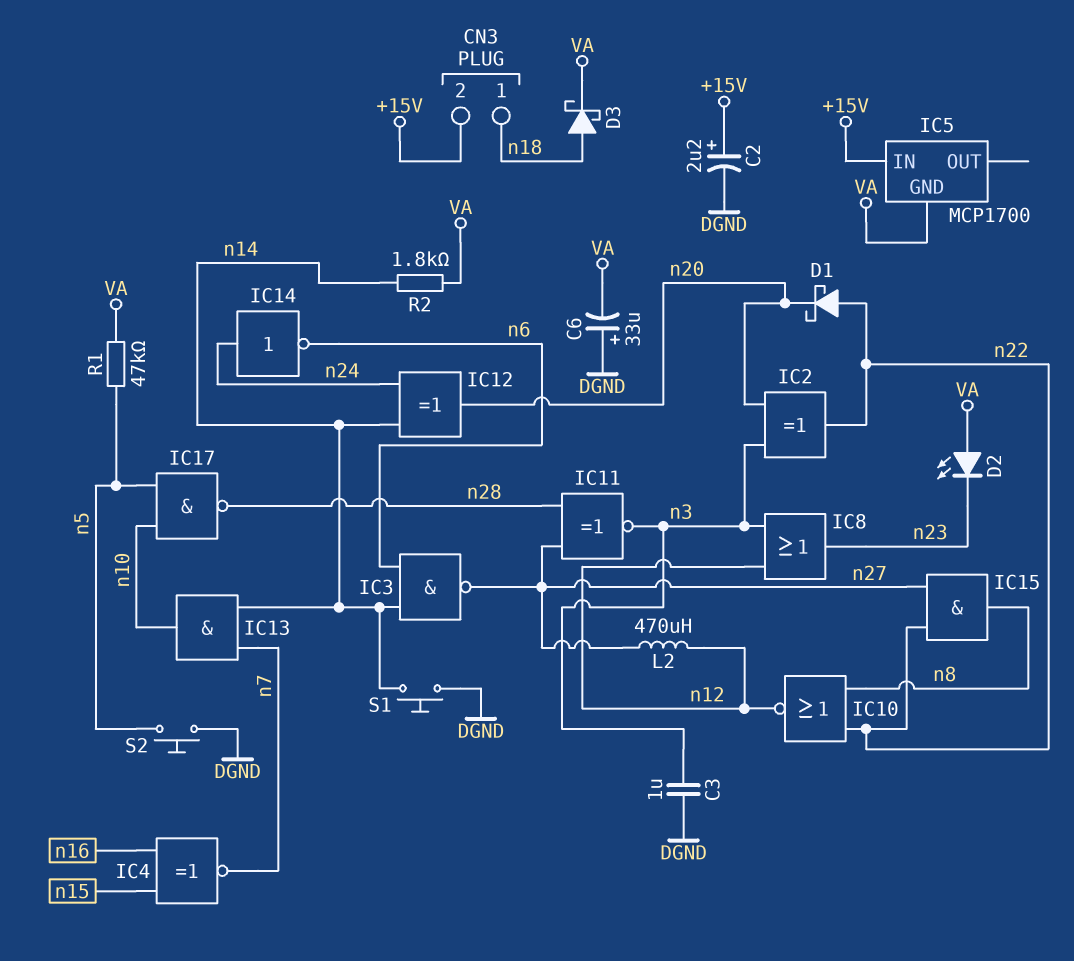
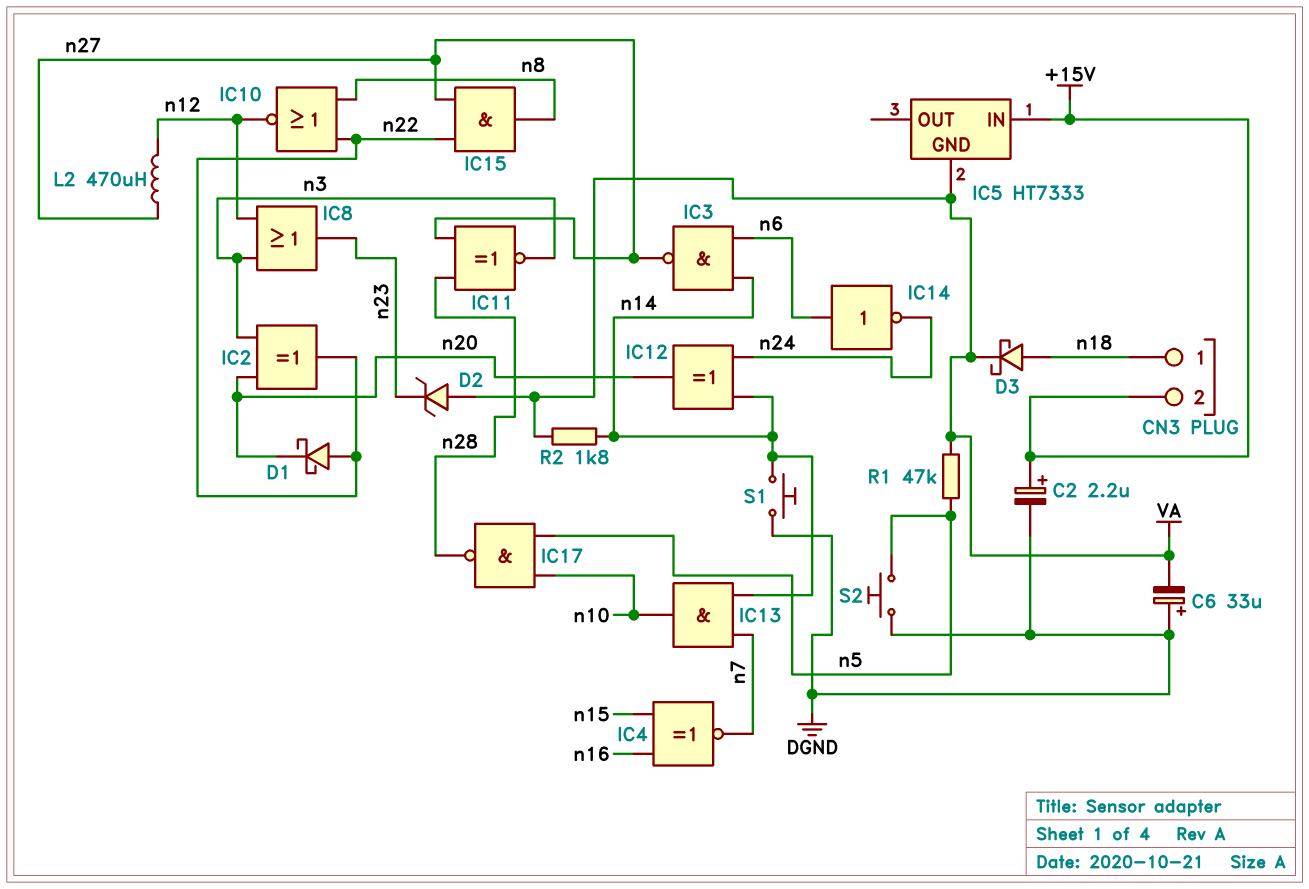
C3: 1uF (DGND, n3) -> none
D2: LED (A VA, K n23) -> zener (A VA, K n23)
IC5: MCP1700 -> HT7333
IC14: NOT (in n24, out n6) -> NOT (in n6, out n24)

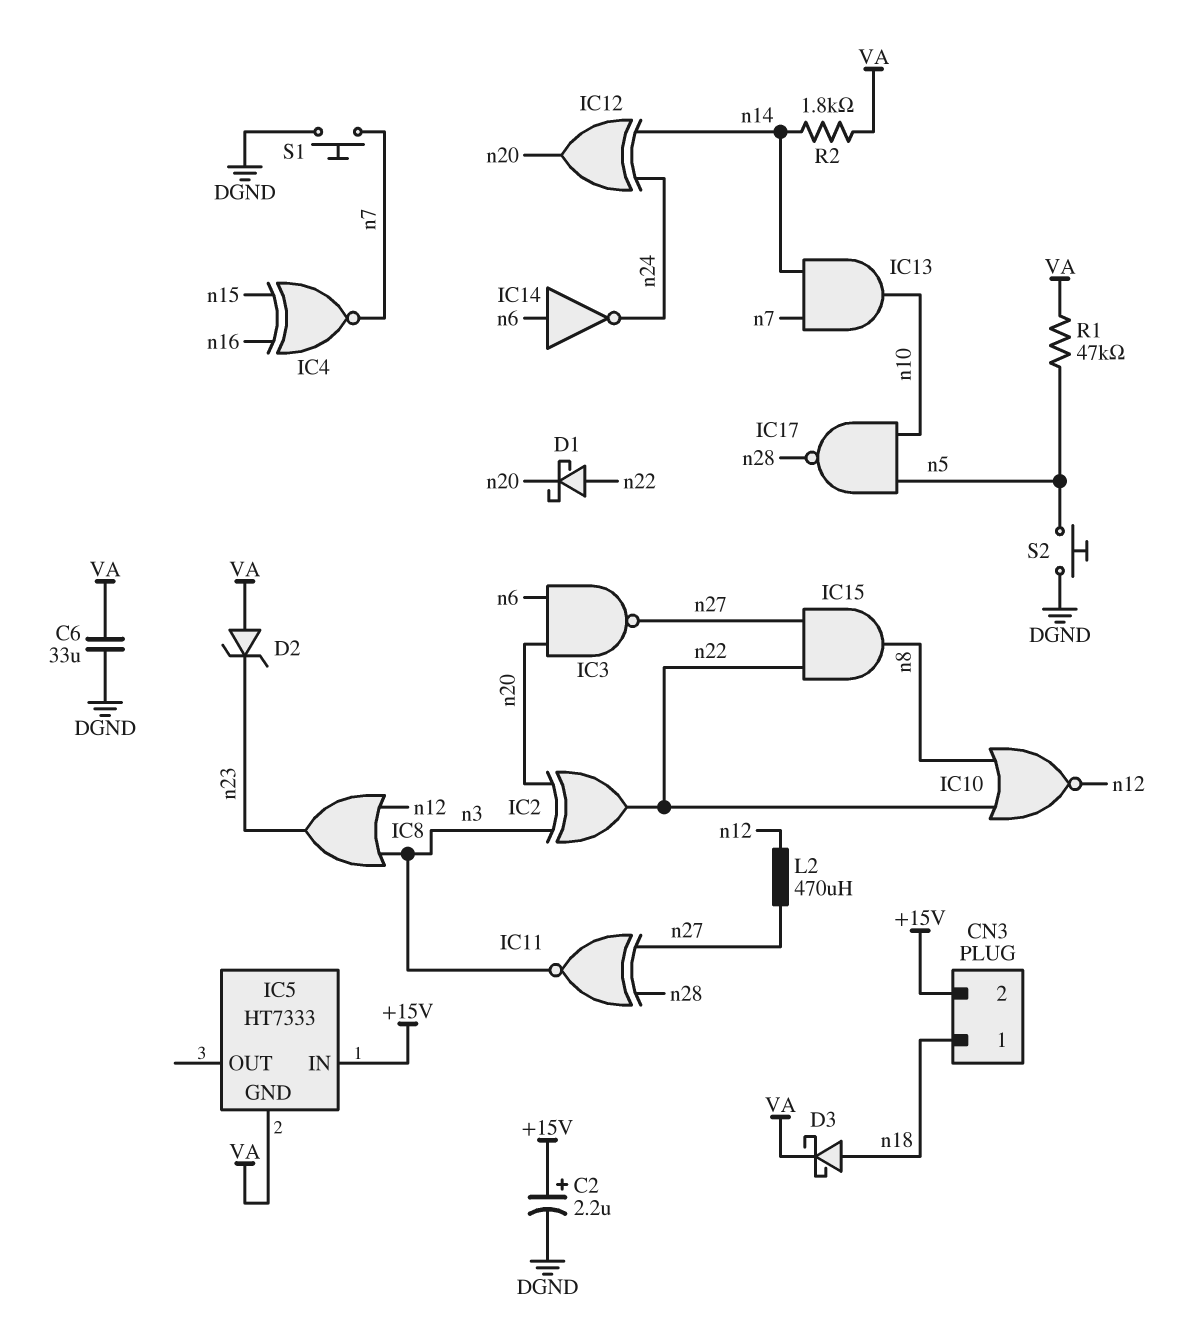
C6: 33uF (plus DGND, minus VA) -> 33uF (DGND, VA)
IC3: NAND (in n6, in n14, out n27) -> NAND (in n6, in n20, out n27)
S1: button (DGND, n14) -> button (DGND, n7)

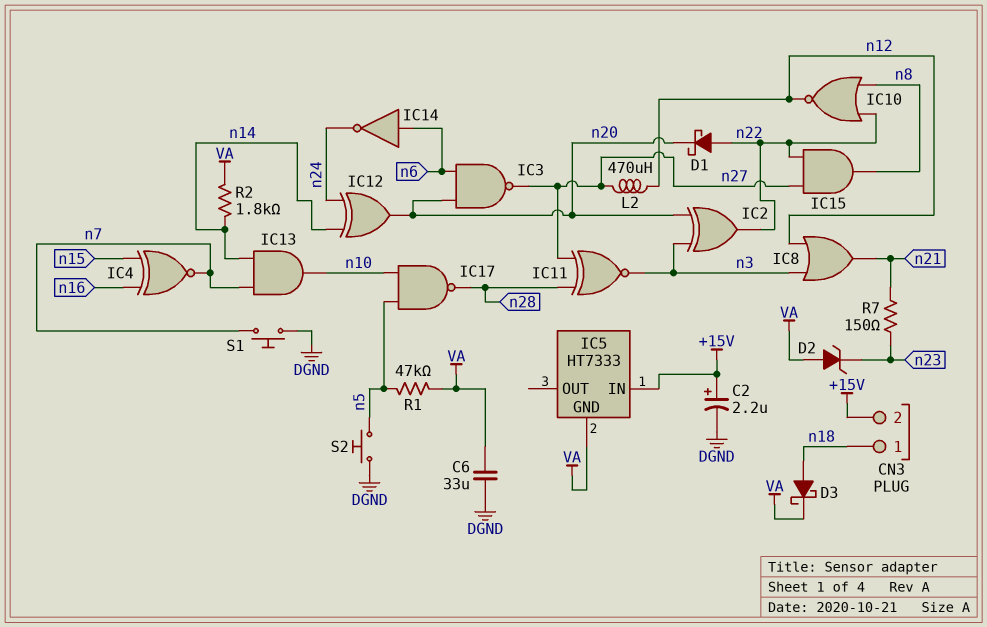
IC8: OR (in n3, in n12, out n23) -> OR (in n3, in n12, out n21)
R7: none -> 150 (n21, n23)

